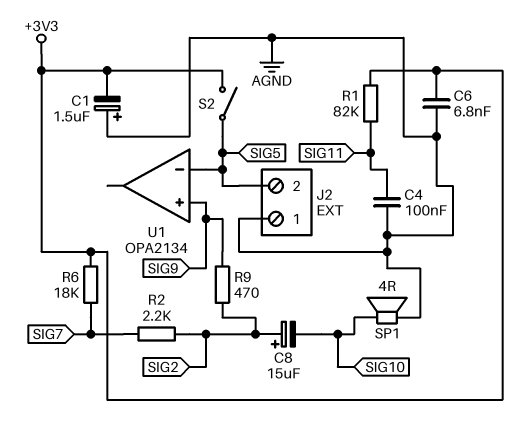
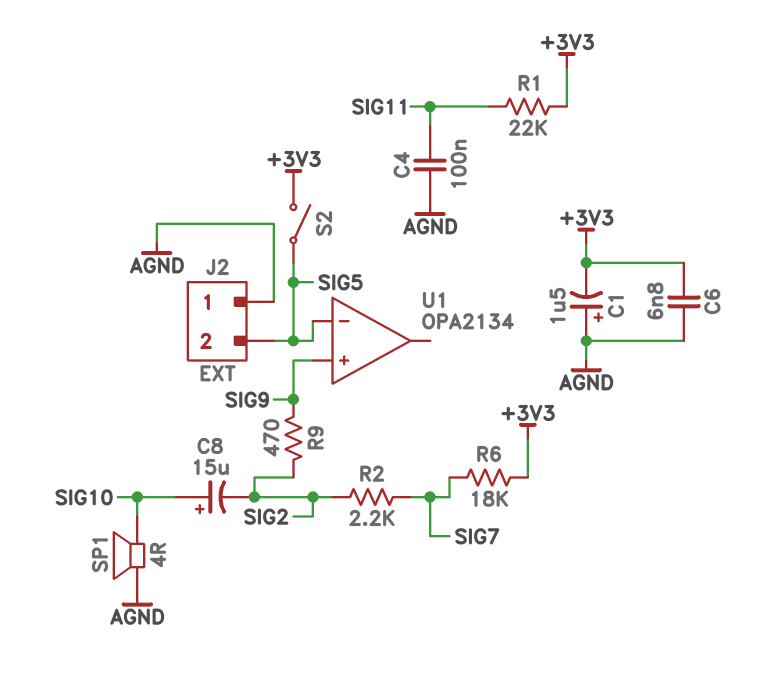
C8: 15uF (plus SIG2, minus SIG10) -> 15uF (plus SIG10, minus SIG2)
R1: 82k (+3V3, SIG11) -> 22k (+3V3, SIG11)

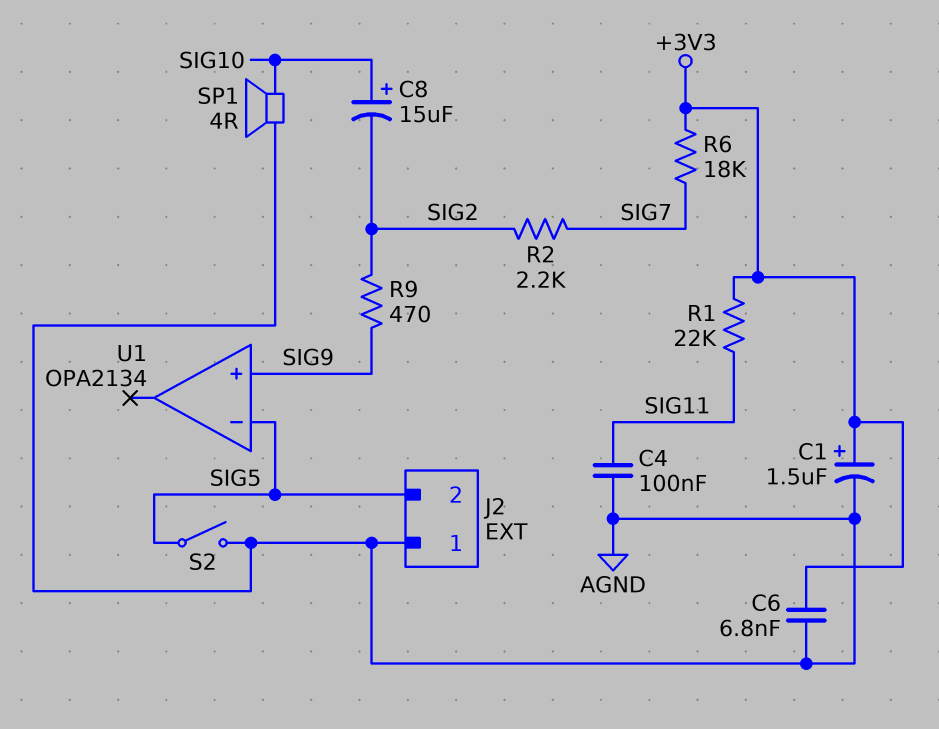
C1: 1.5uF (plus AGND, minus +3V3) -> 1.5uF (plus +3V3, minus AGND)
S2: switch (+3V3, SIG5) -> switch (AGND, SIG5)

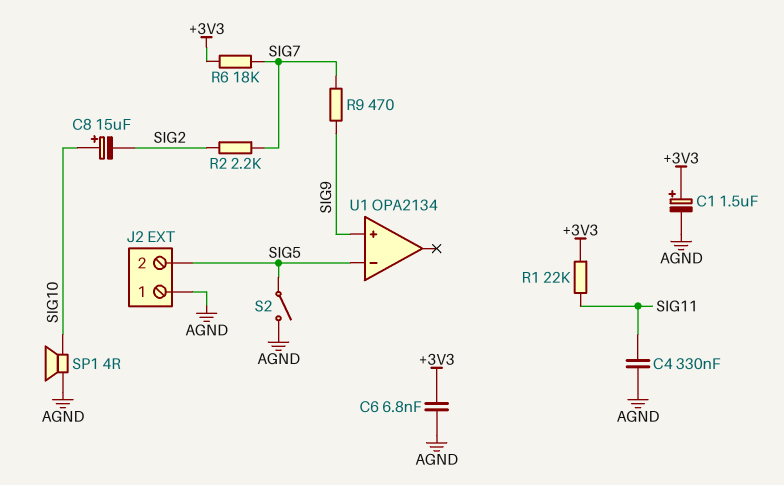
C4: 100nF (AGND, SIG11) -> 330nF (AGND, SIG11)
R9: 470 (SIG2, SIG9) -> 470 (SIG7, SIG9)

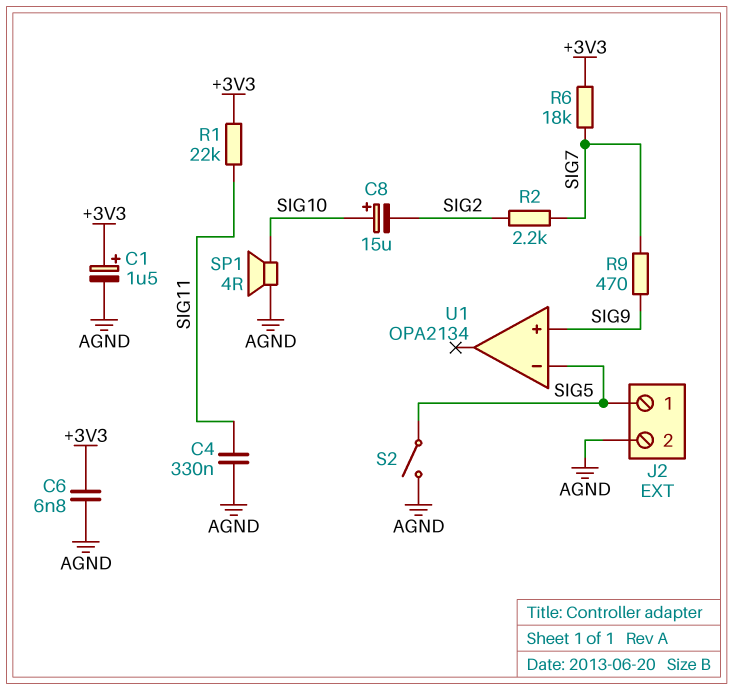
J2 pin 1: AGND -> SIG5
J2 pin 2: SIG5 -> AGND

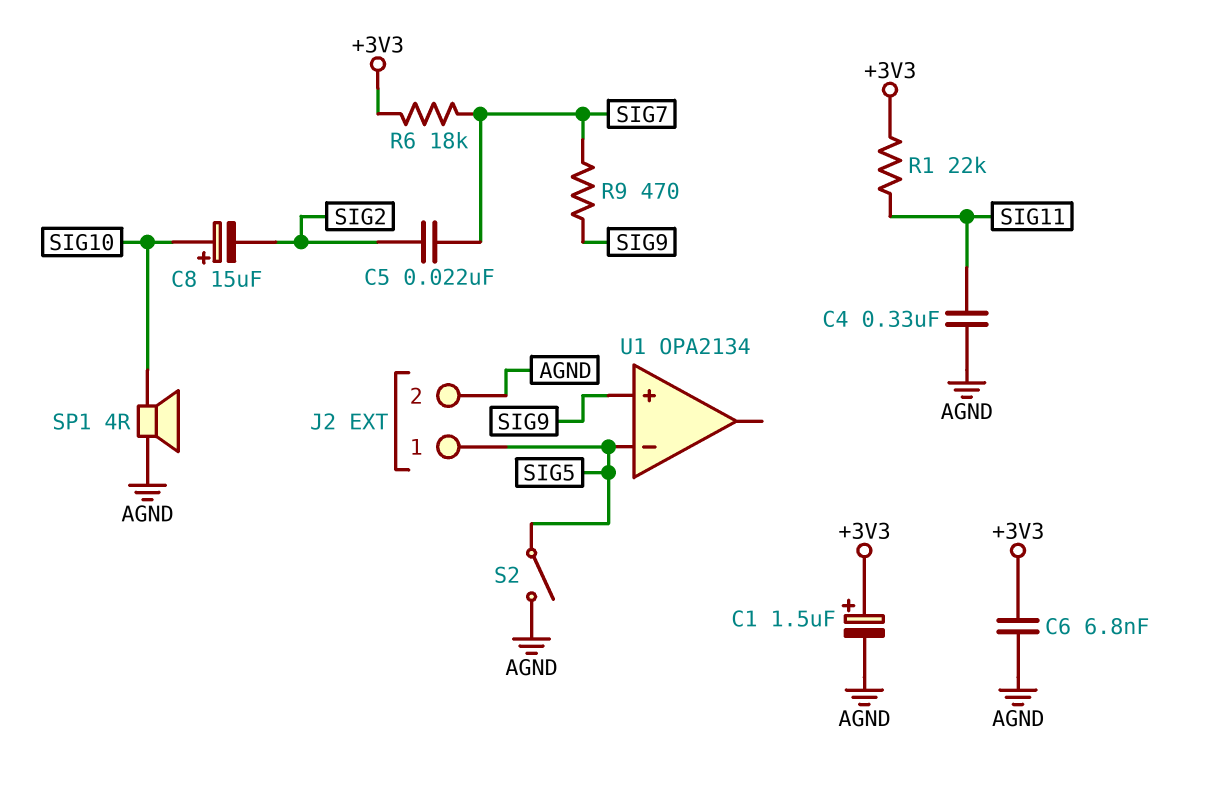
C5: none -> 22nF (SIG2, SIG7)
R2: 2.2k (SIG2, SIG7) -> none

